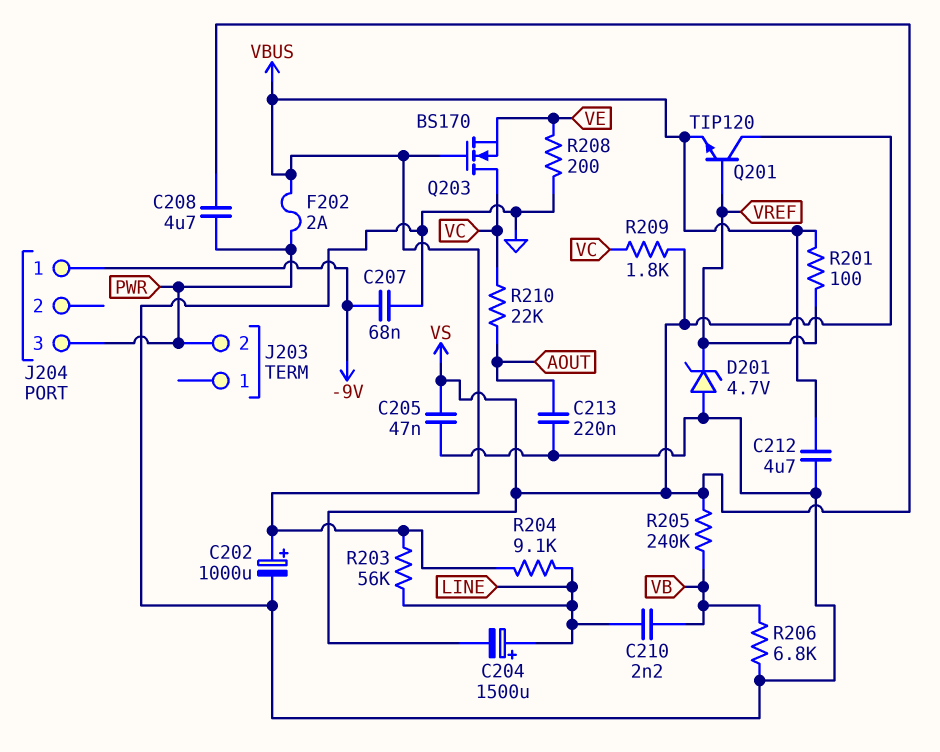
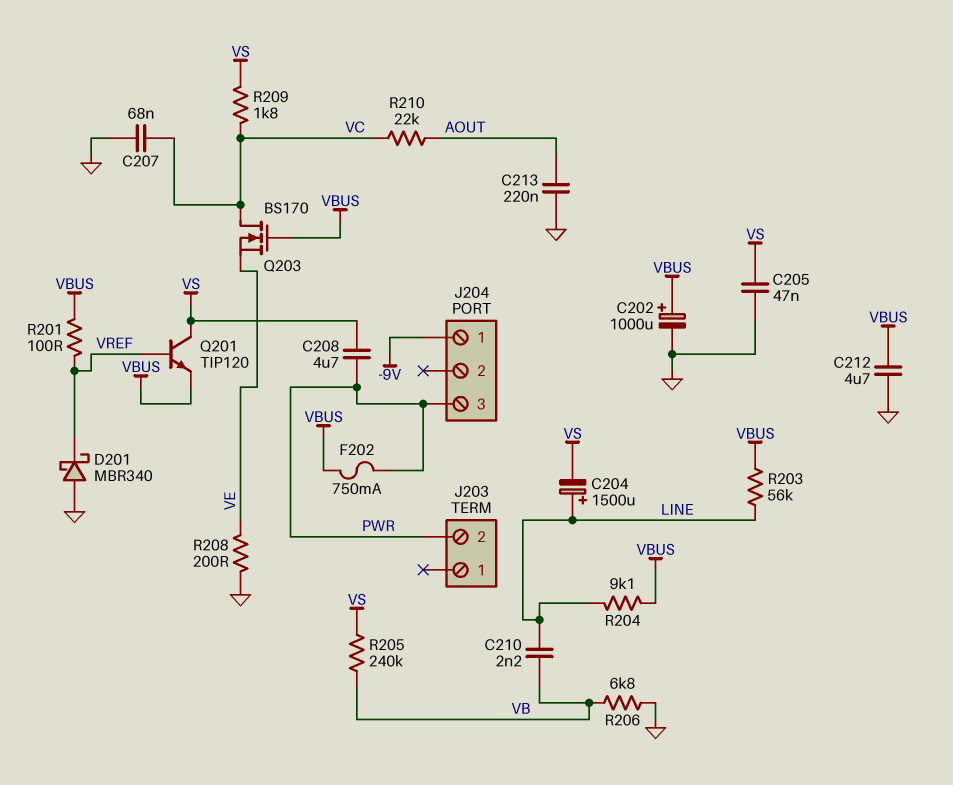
C207: 68nF (-9V, GND) -> 68nF (GND, VC)
D201: zener 4.7V (A GND, K VREF) -> schottky MBR340 (A GND, K VREF)
F202: 2A (PWR, VBUS) -> 750mA (PWR, VBUS)

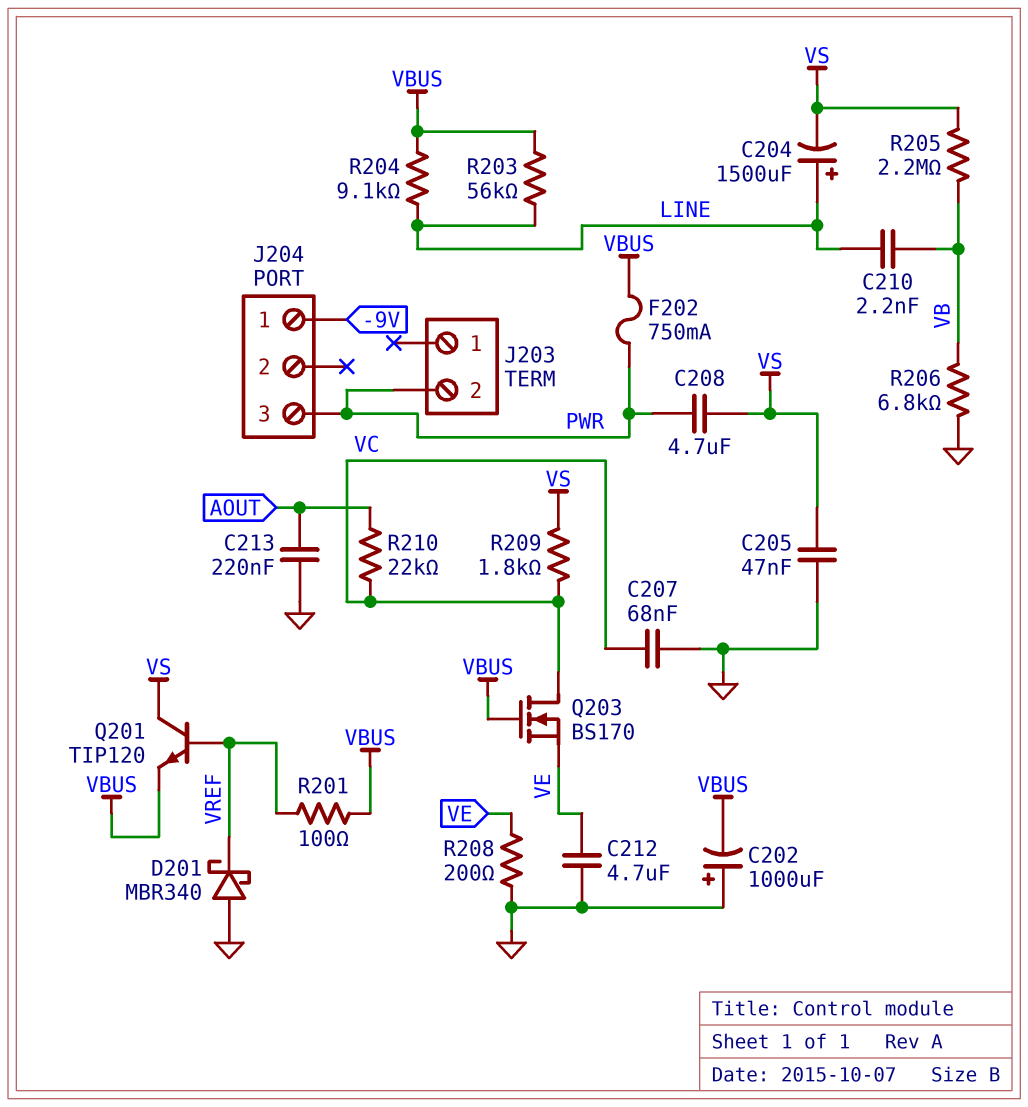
C202: 1000uF (plus VBUS, minus GND) -> 1000uF (plus GND, minus VBUS)
C212: 4.7uF (GND, VBUS) -> 4.7uF (GND, VE)
R205: 240k (VB, VS) -> 2.2M (VB, VS)

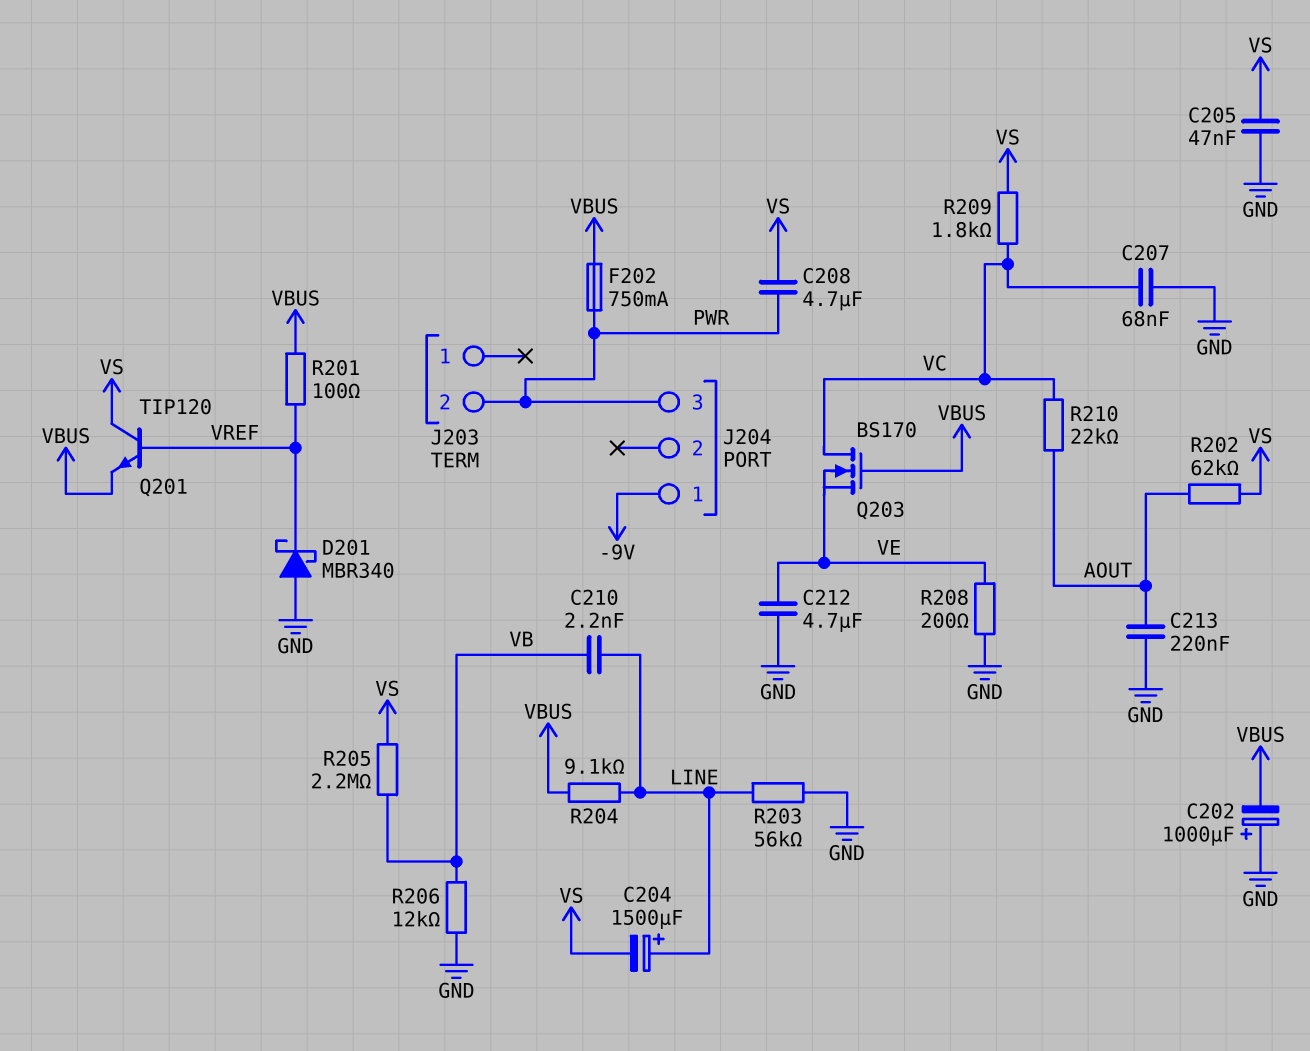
R202: none -> 62k (AOUT, VS)
R203: 56k (LINE, VBUS) -> 56k (GND, LINE)
R206: 6.8k (GND, VB) -> 12k (GND, VB)

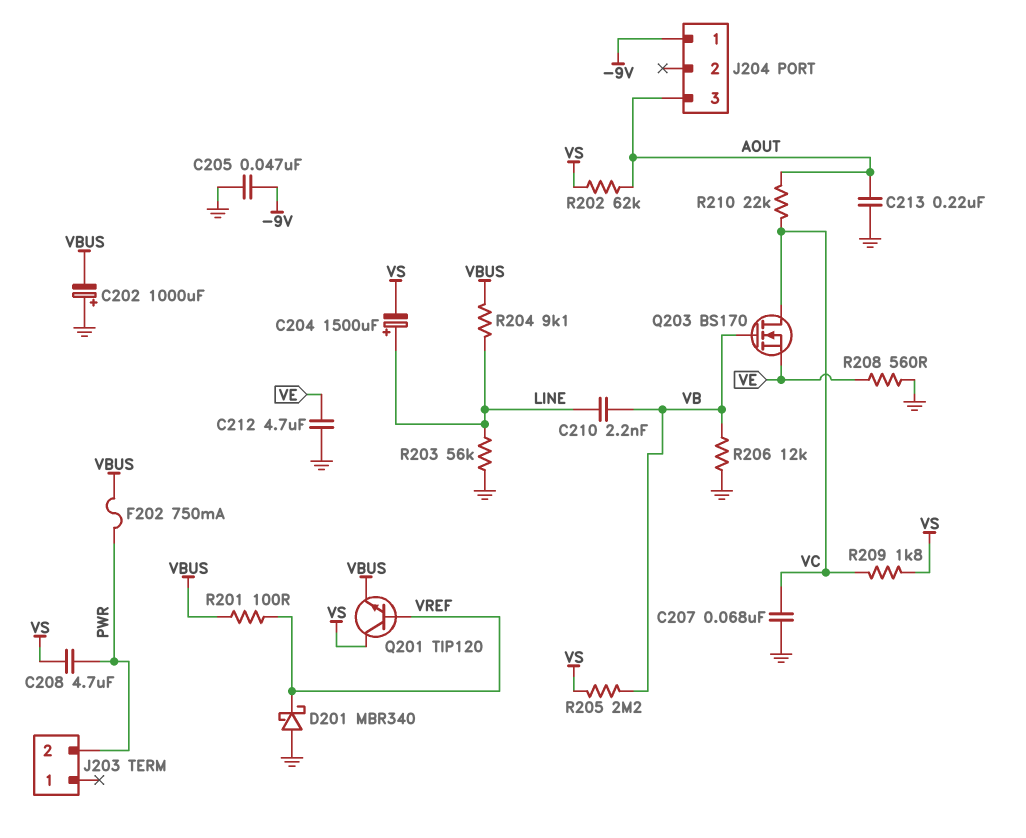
C205: 47nF (GND, VS) -> 47nF (-9V, GND)
J204 pin 3: PWR -> AOUT
Q203: NMOS BS170 (G VBUS, D VC, S VE) -> NMOS BS170 (G VB, D VC, S VE)
R208: 200 (GND, VE) -> 560 (GND, VE)

